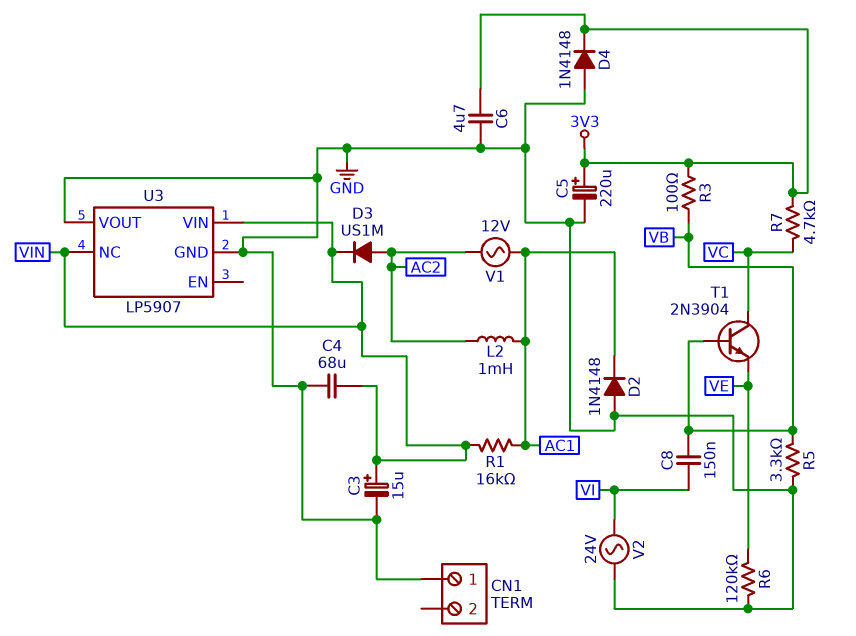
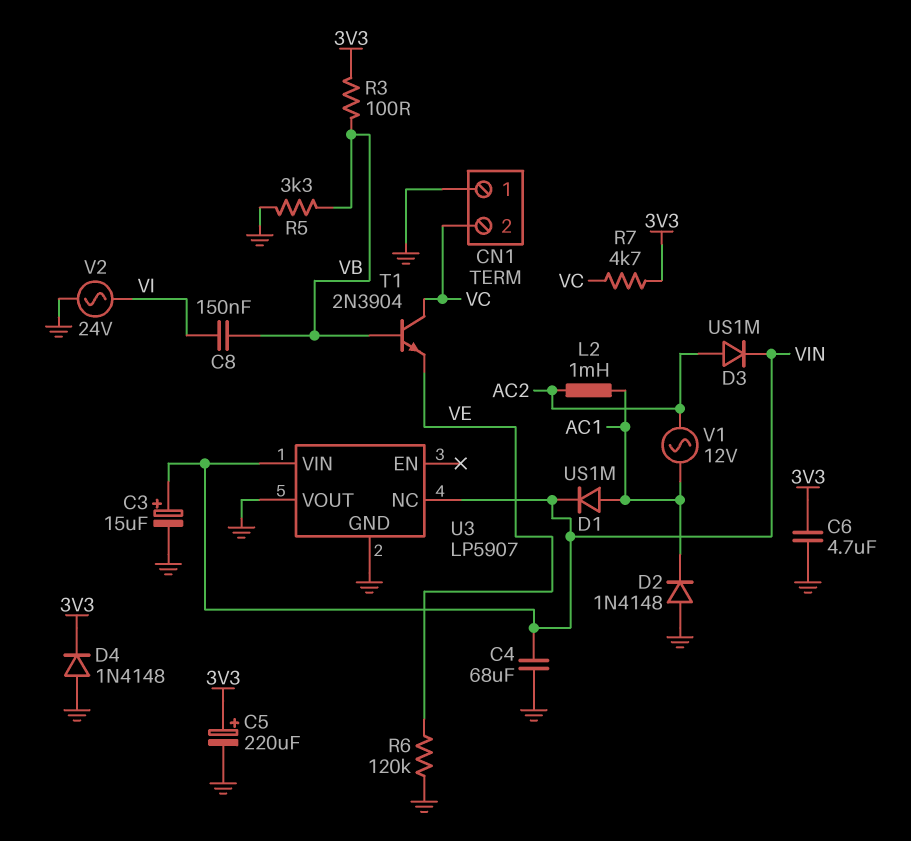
CN1 pin 2: none -> VC
D1: none -> diode US1M (A AC1, K VIN)
R1: 16k (AC1, VIN) -> none

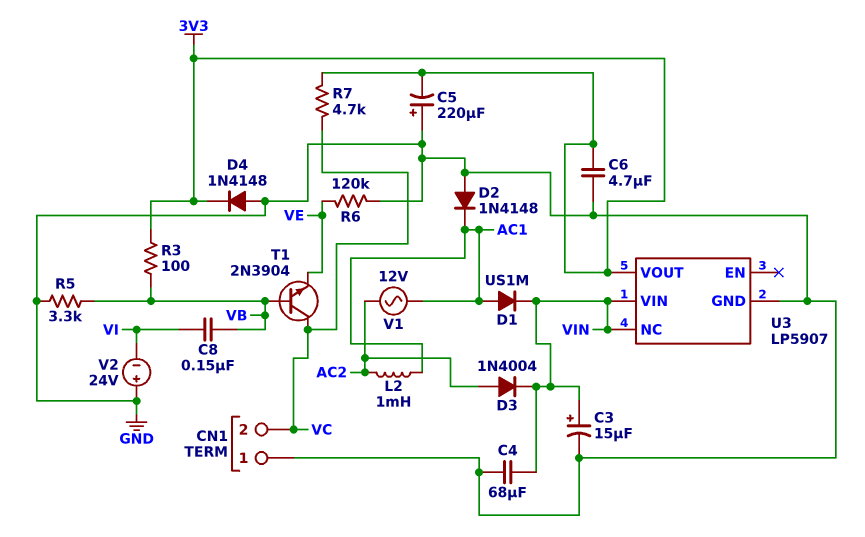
C5: 220uF (plus 3V3, minus GND) -> 220uF (plus GND, minus 3V3)
D3: diode US1M (A AC2, K VIN) -> diode 1N4004 (A AC2, K VIN)
U3 pin VOUT: GND -> 3V3
V2: AC 24V (GND, VI) -> 24V (plus GND, minus VI)

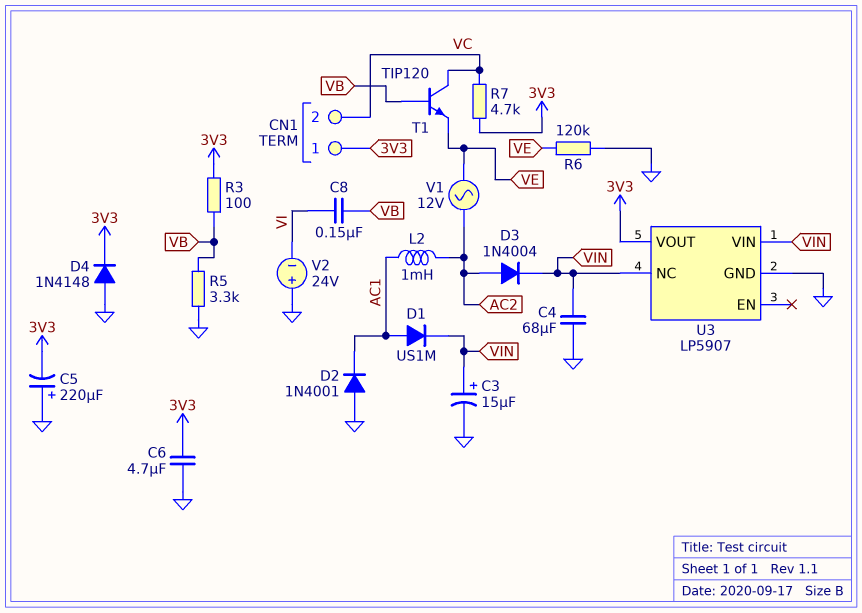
CN1 pin 1: GND -> 3V3
D2: diode 1N4148 (A GND, K AC1) -> diode 1N4001 (A GND, K AC1)
T1: NPN 2N3904 (B VB, C VC, E VE) -> NPN TIP120 (B VB, C VC, E VE)
V1: AC 12V (AC1, AC2) -> AC 12V (AC2, VE)

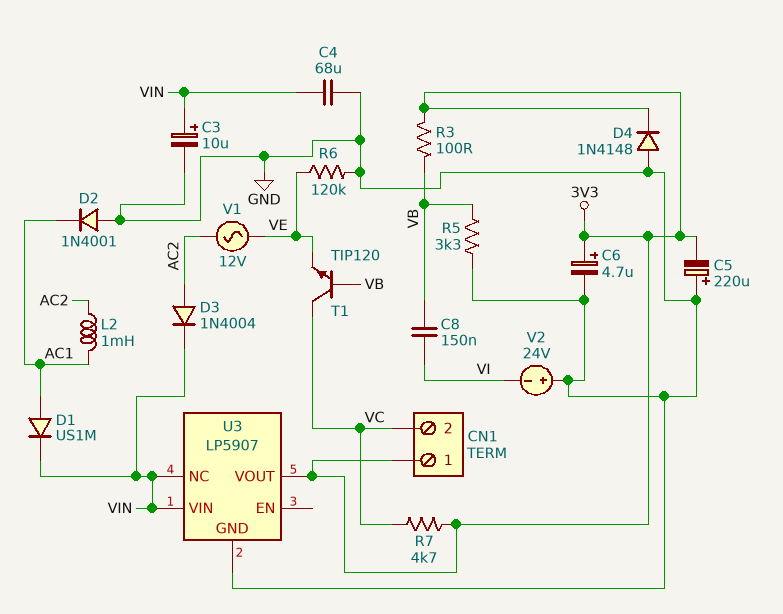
C3: 15uF (plus VIN, minus GND) -> 10uF (plus VIN, minus GND)
C6: 4.7uF (3V3, GND) -> 4.7uF (plus 3V3, minus GND)

